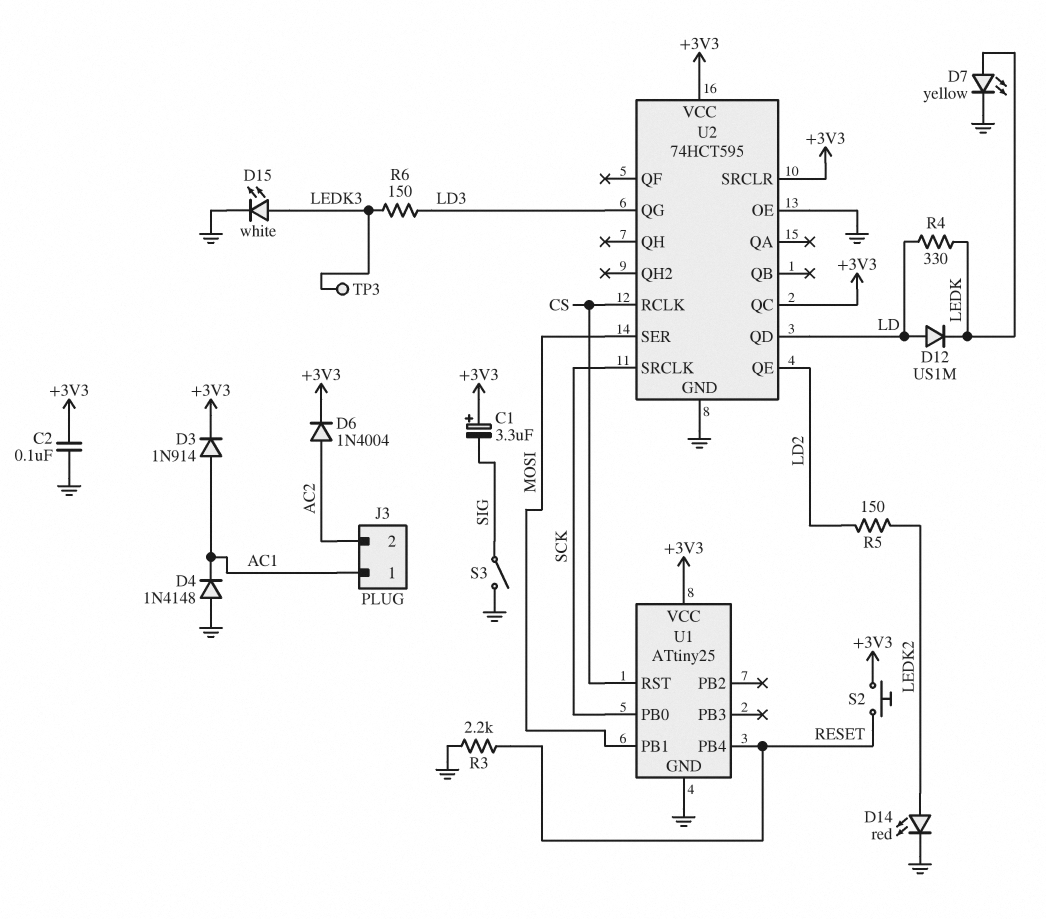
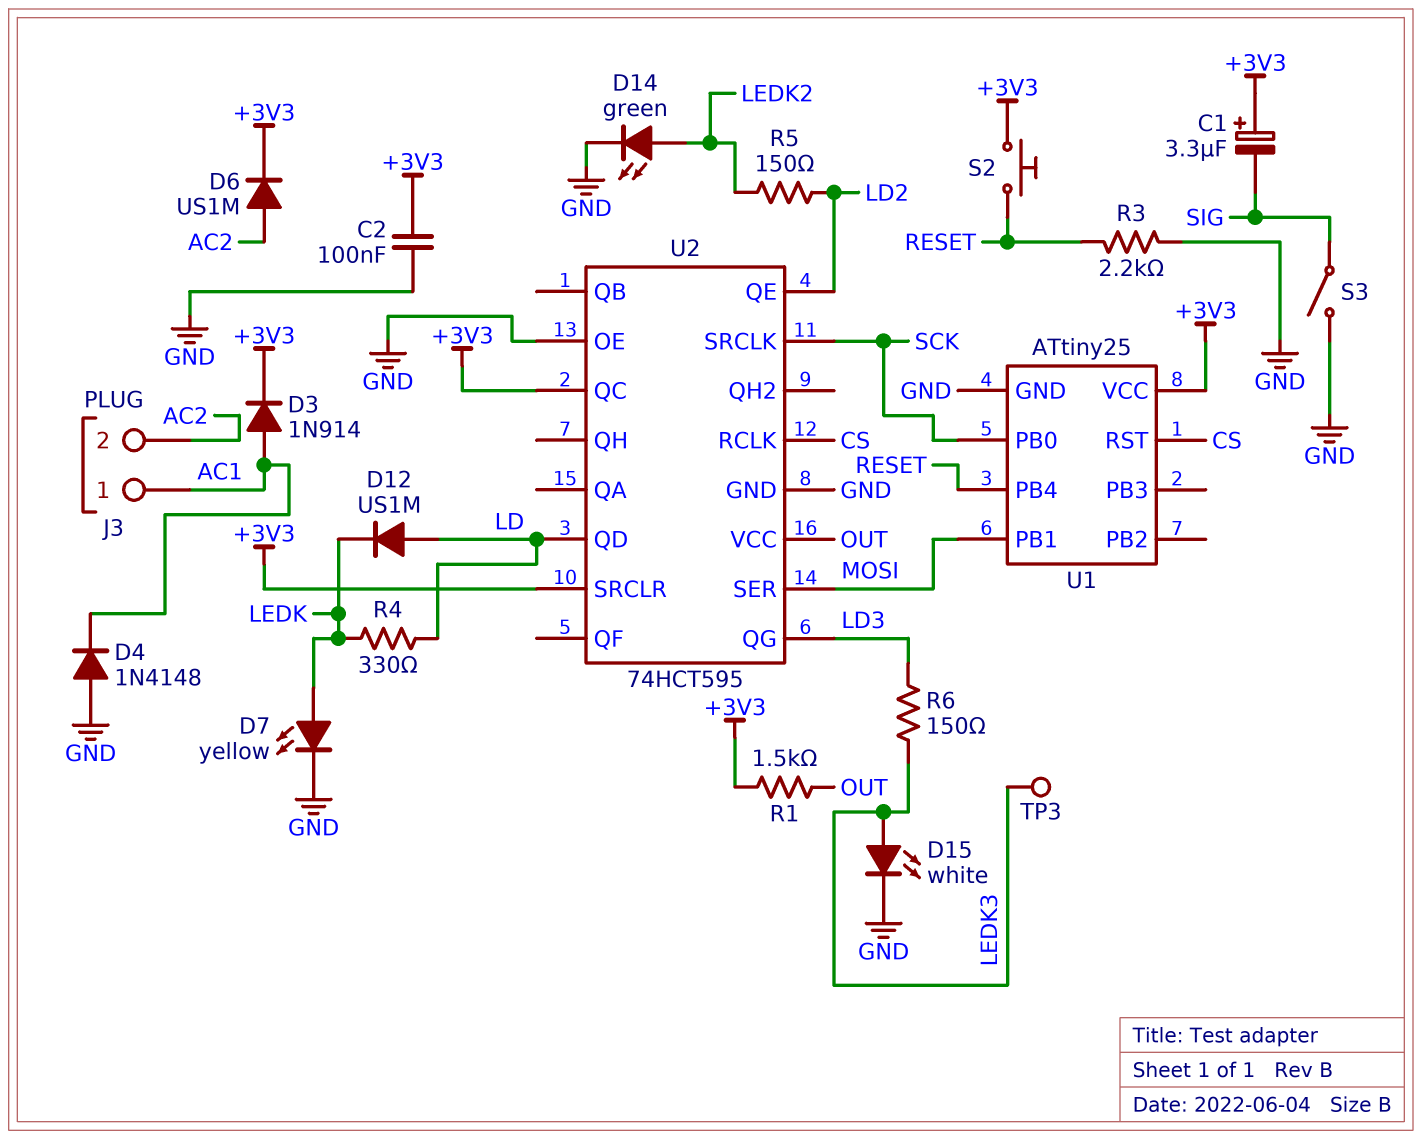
D6: diode 1N4004 (A AC2, K +3V3) -> diode US1M (A AC2, K +3V3)
D14: LED red (A LEDK2, K GND) -> LED green (A LEDK2, K GND)
R1: none -> 1.5k (+3V3, OUT)
U2 pin VCC: +3V3 -> OUT

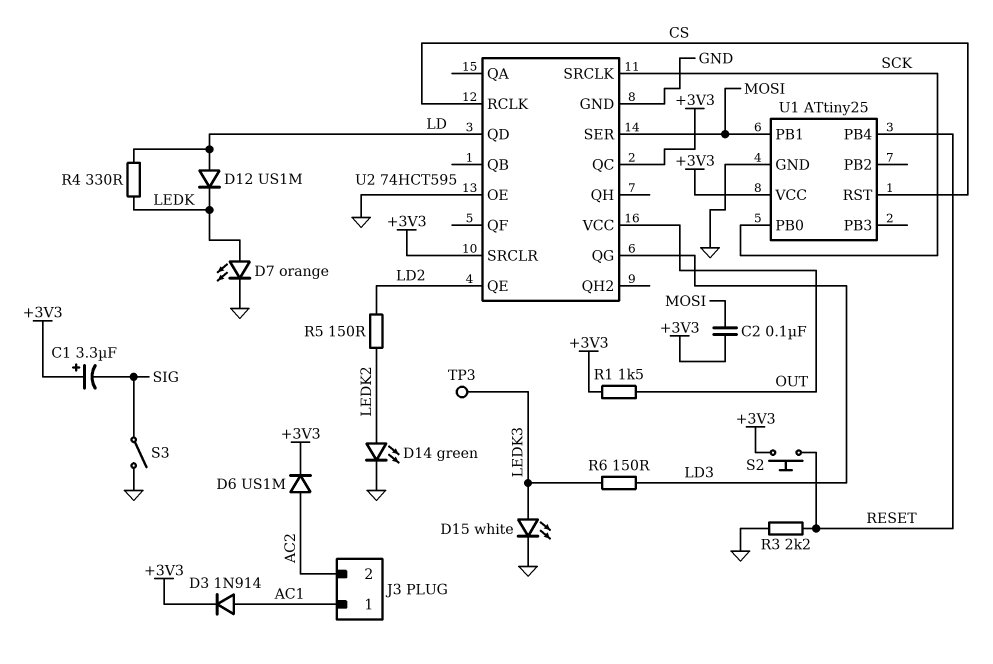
C2: 100nF (+3V3, GND) -> 100nF (+3V3, MOSI)
D4: diode 1N4148 (A GND, K AC1) -> none
D7: LED yellow (A LEDK, K GND) -> LED orange (A LEDK, K GND)

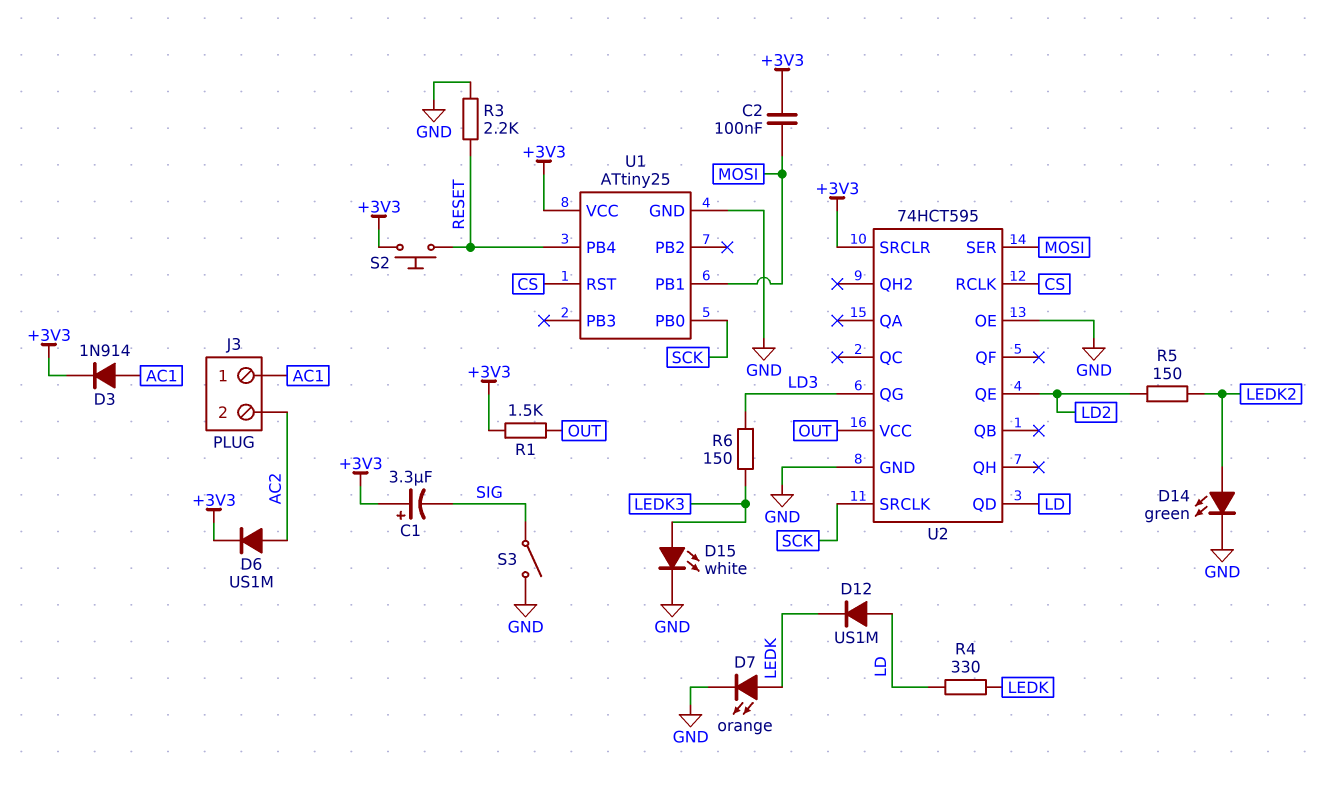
TP3: test point (LEDK3) -> none
U2 pin QC: +3V3 -> none

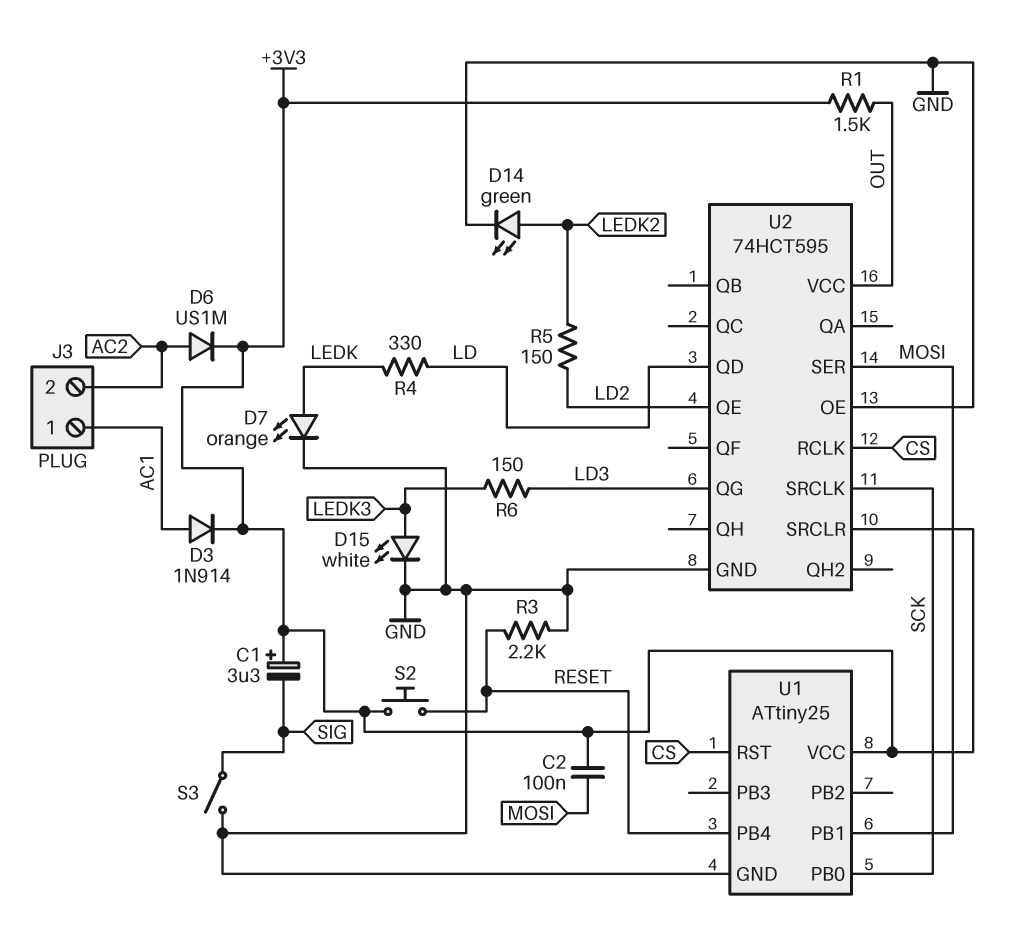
D12: diode US1M (A LD, K LEDK) -> none

